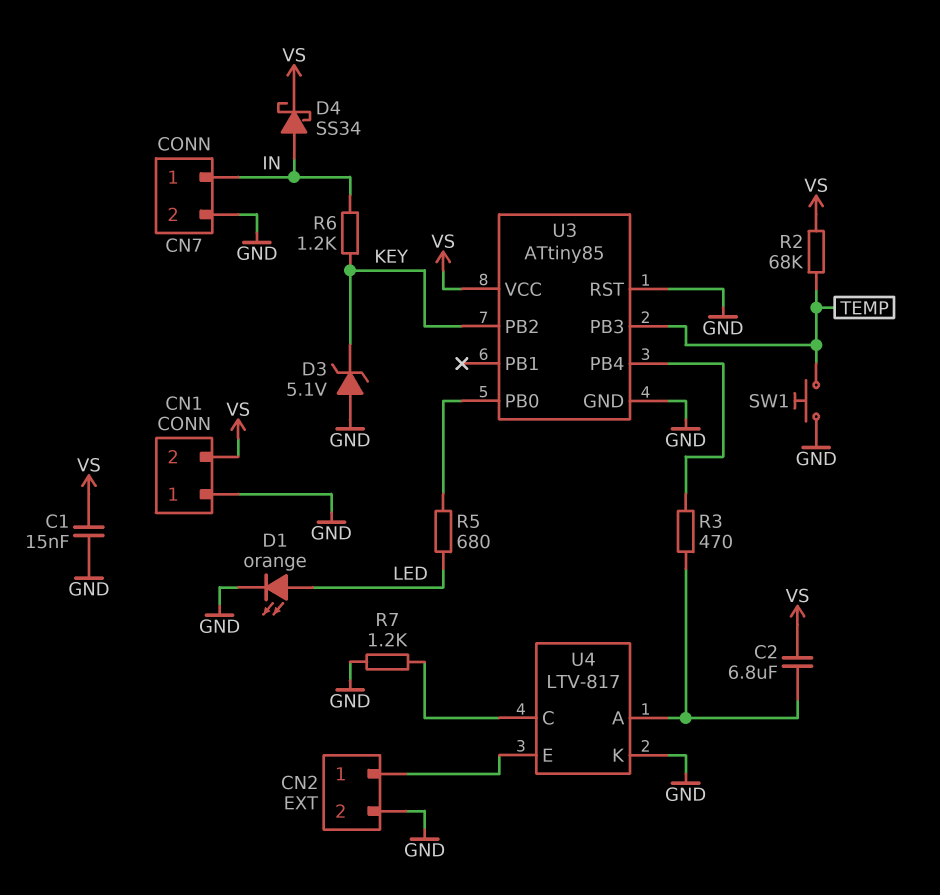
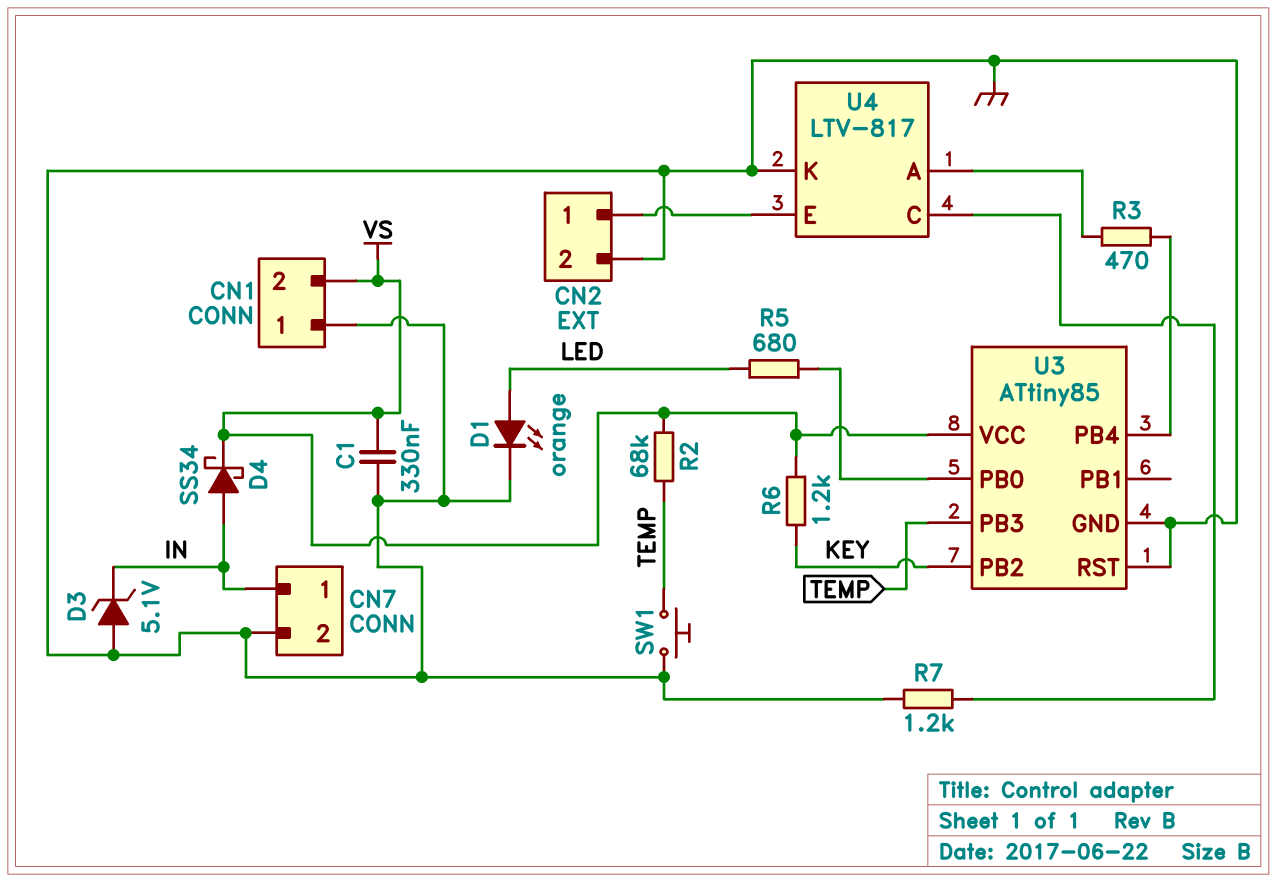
C1: 15nF (GND, VS) -> 330nF (GND, VS)
C2: 6.8uF (U4/A, VS) -> none
D3: zener 5.1V (A GND, K KEY) -> zener 5.1V (A GND, K IN)
R6: 1.2k (IN, KEY) -> 1.2k (KEY, VS)

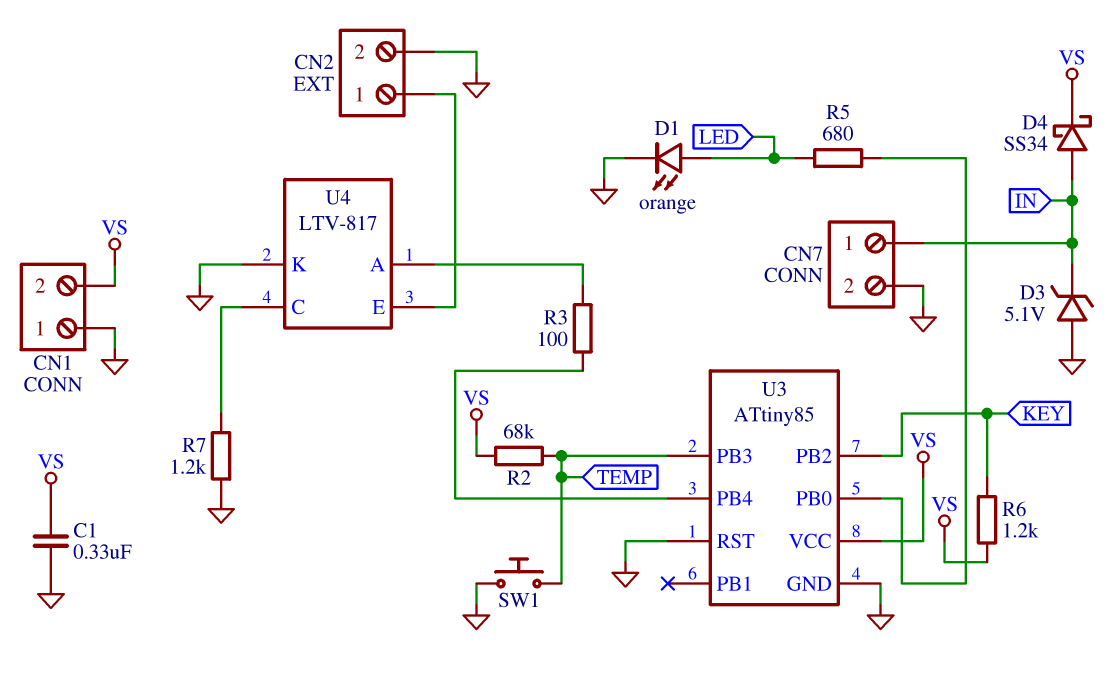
R3: 470 (U3/PB4, U4/A) -> 100 (U3/PB4, U4/A)

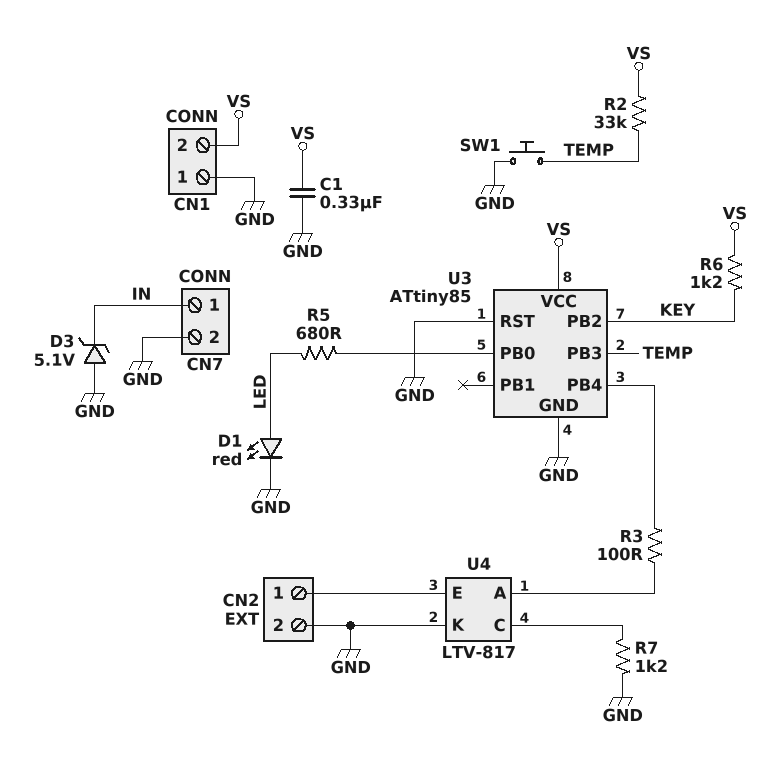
D1: LED orange (A LED, K GND) -> LED red (A LED, K GND)
D4: schottky SS34 (A IN, K VS) -> none
R2: 68k (TEMP, VS) -> 33k (TEMP, VS)

